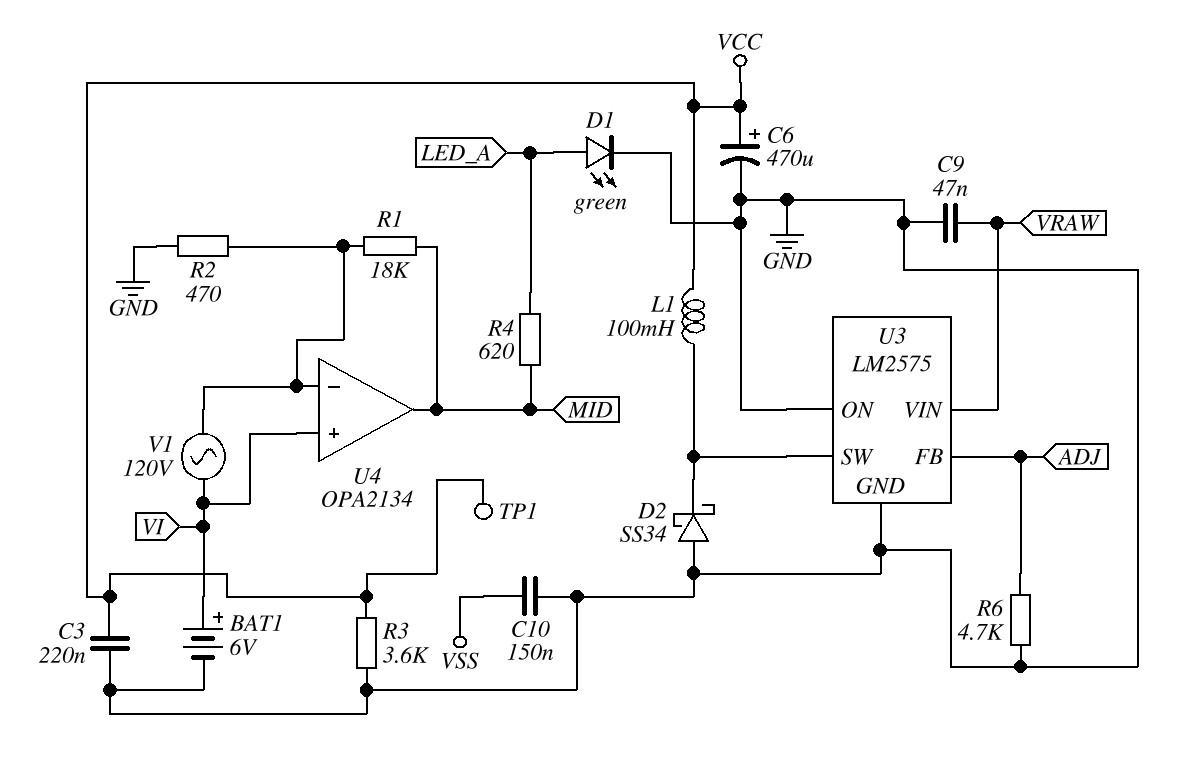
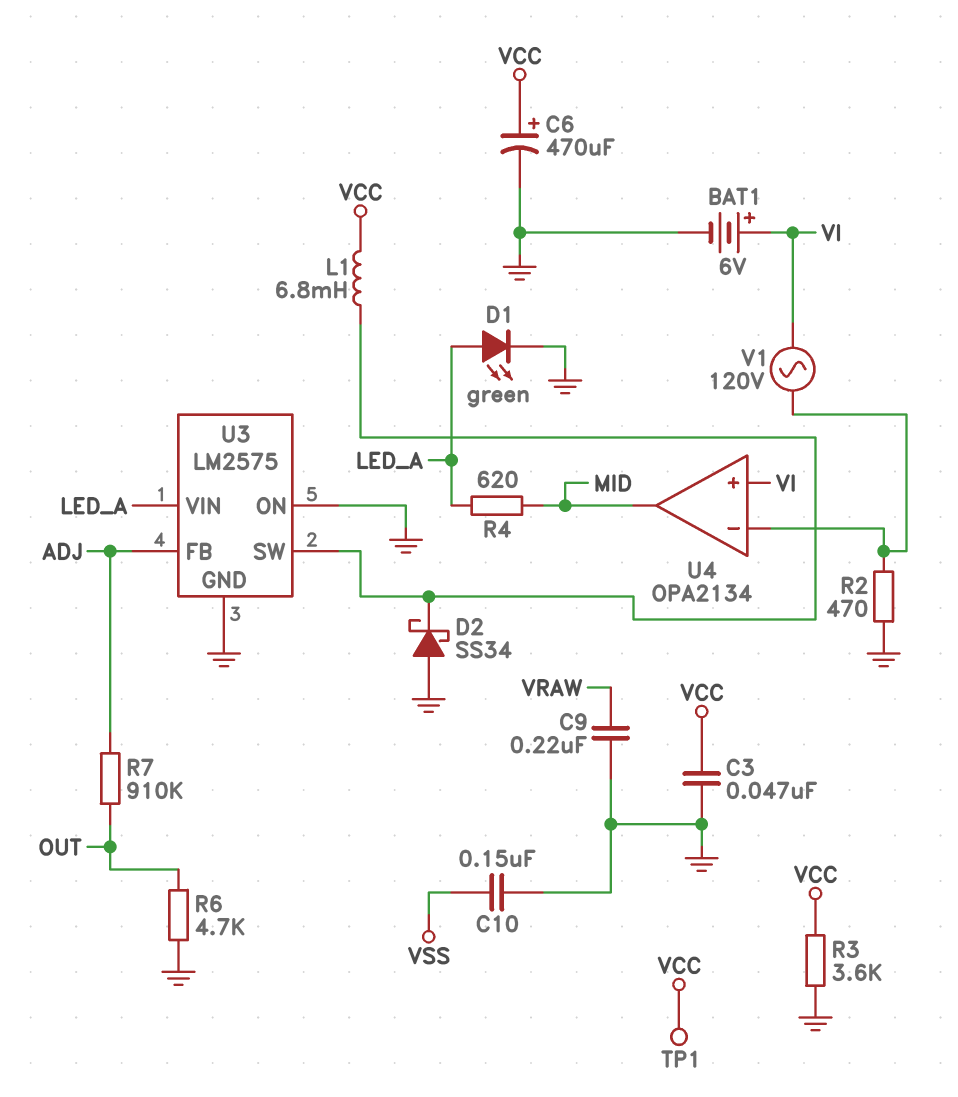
C3: 220nF (GND, VCC) -> 47nF (GND, VCC)
C9: 47nF (GND, VRAW) -> 220nF (GND, VRAW)
L1: 100mH (U3/SW, VCC) -> 6.8mH (U3/SW, VCC)
R1: 18k (MID, U4/in-) -> none
R6: 4.7k (ADJ, GND) -> 4.7k (GND, OUT)
R7: none -> 910k (ADJ, OUT)
U3 pin VIN: VRAW -> LED_A

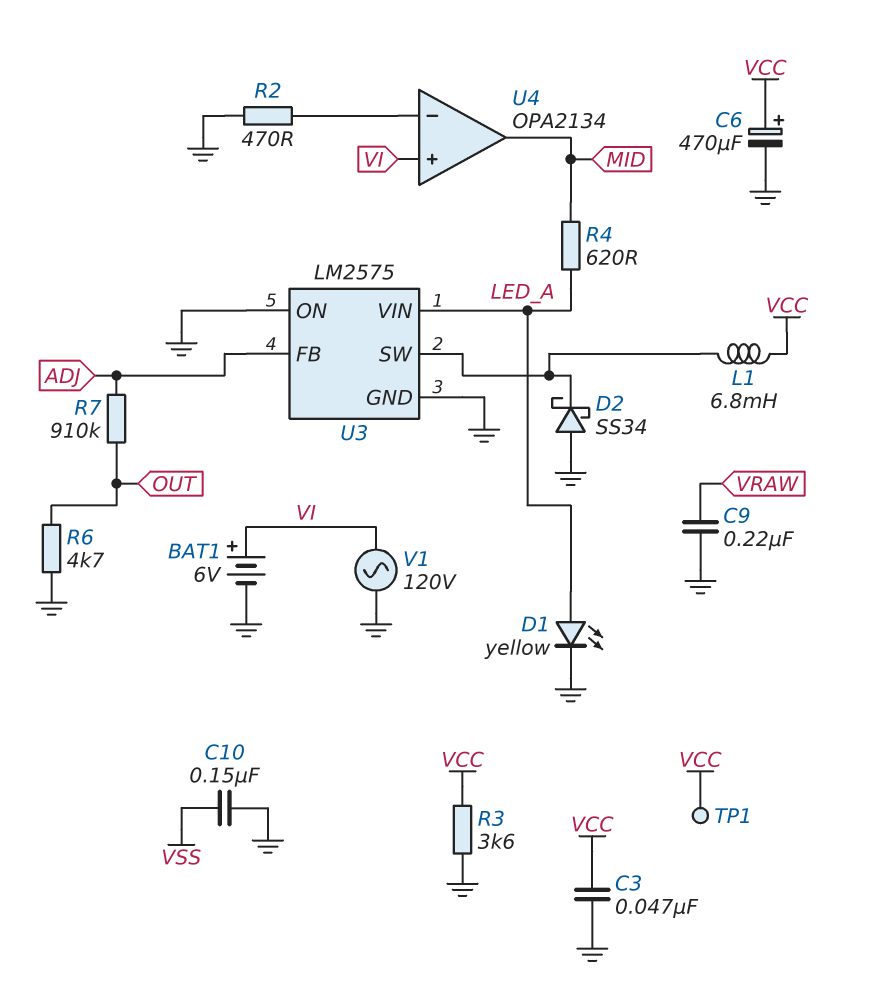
D1: LED green (A LED_A, K GND) -> LED yellow (A LED_A, K GND)
V1: AC 120V (U4/in-, VI) -> AC 120V (GND, VI)

